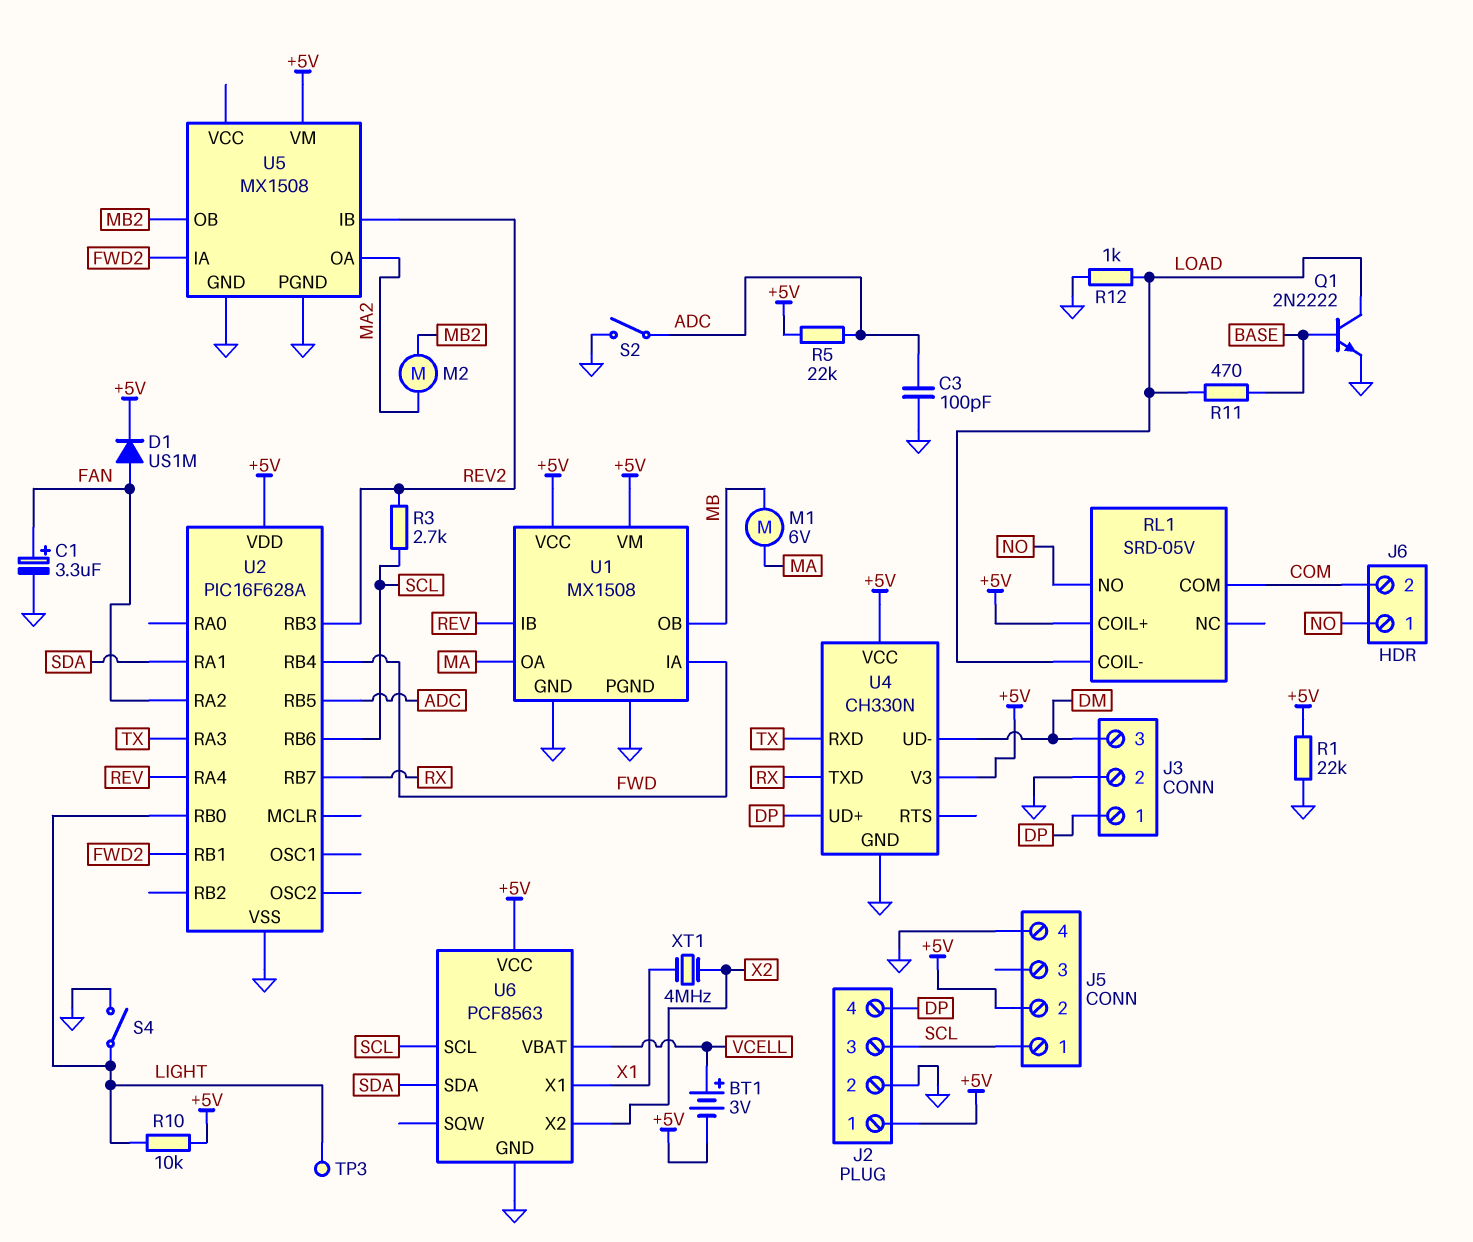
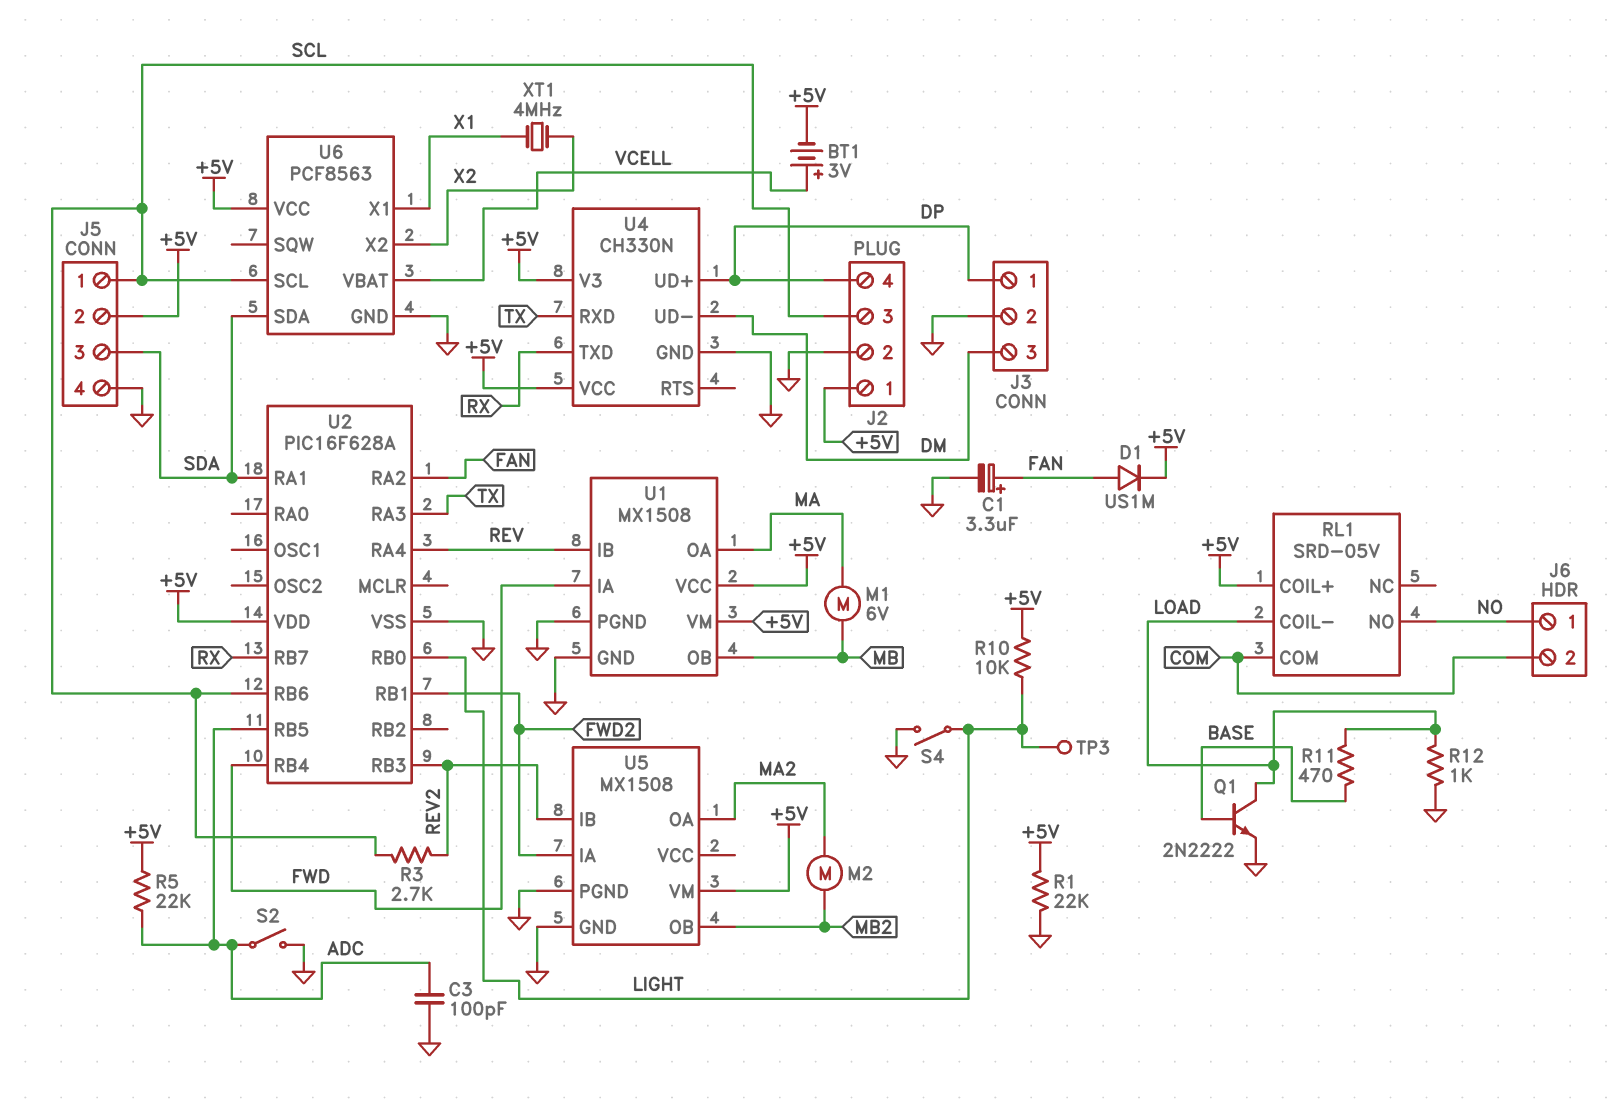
J5 pin 3: none -> SDA

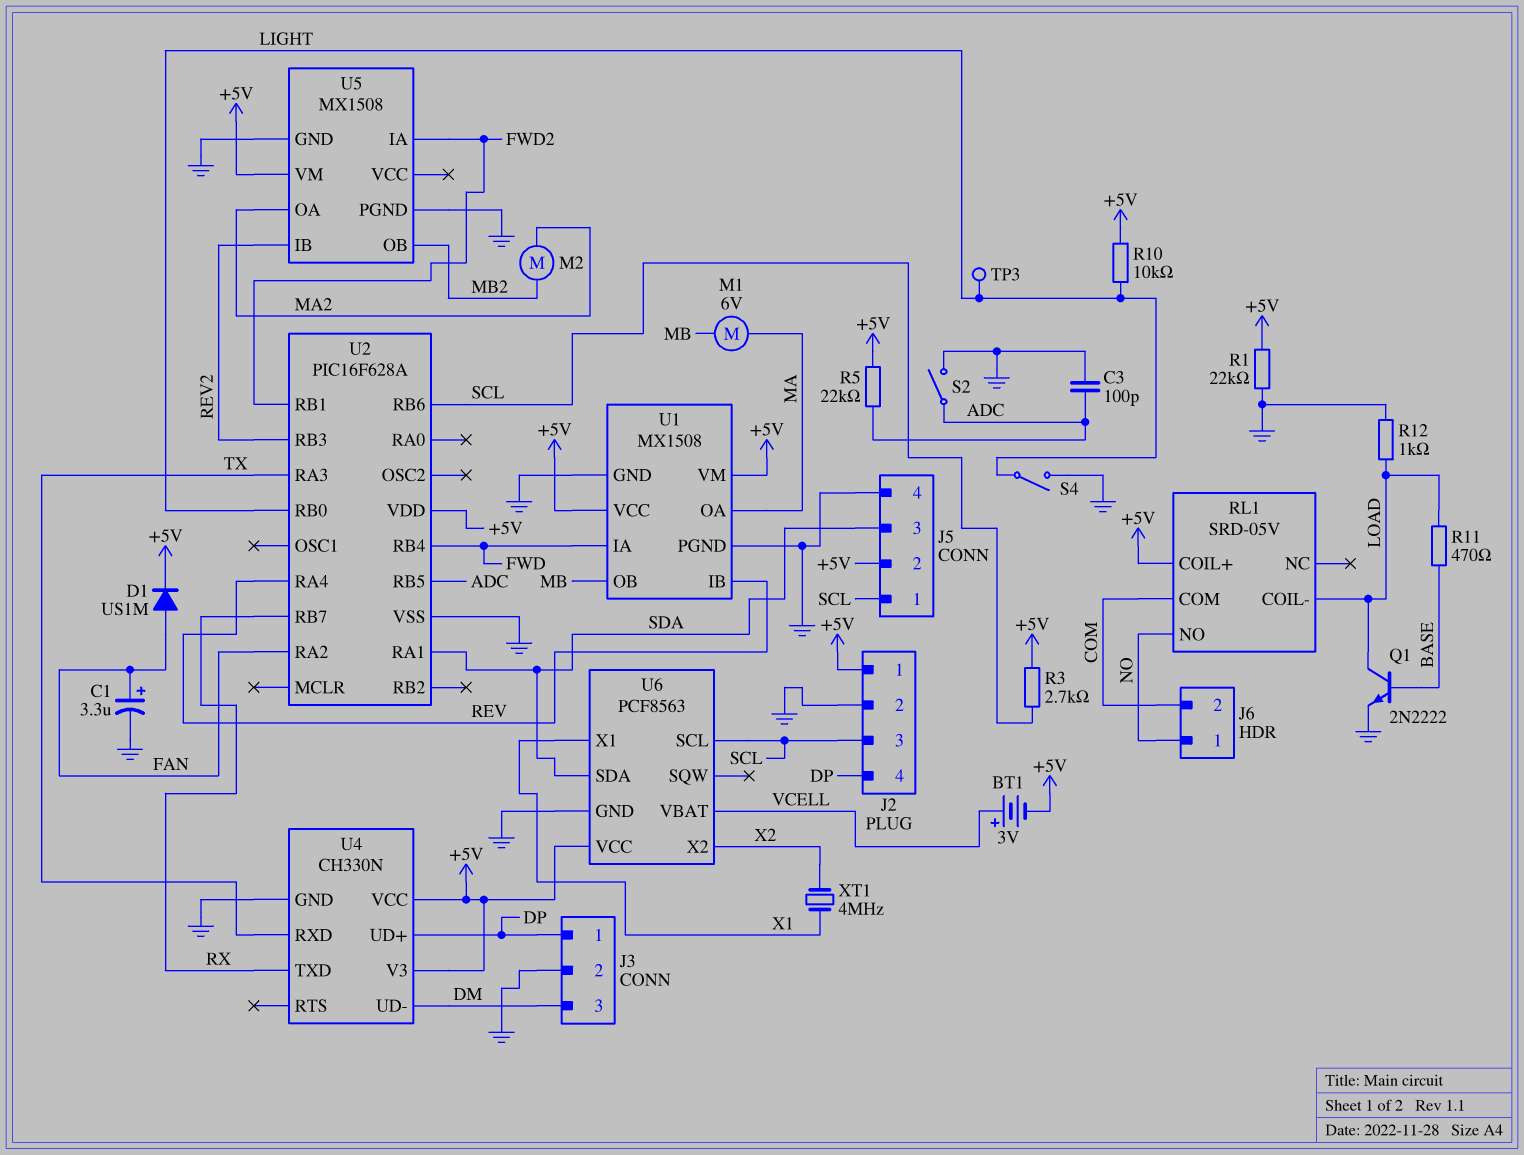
R3: 2.7k (REV2, SCL) -> 2.7k (+5V, SCL)

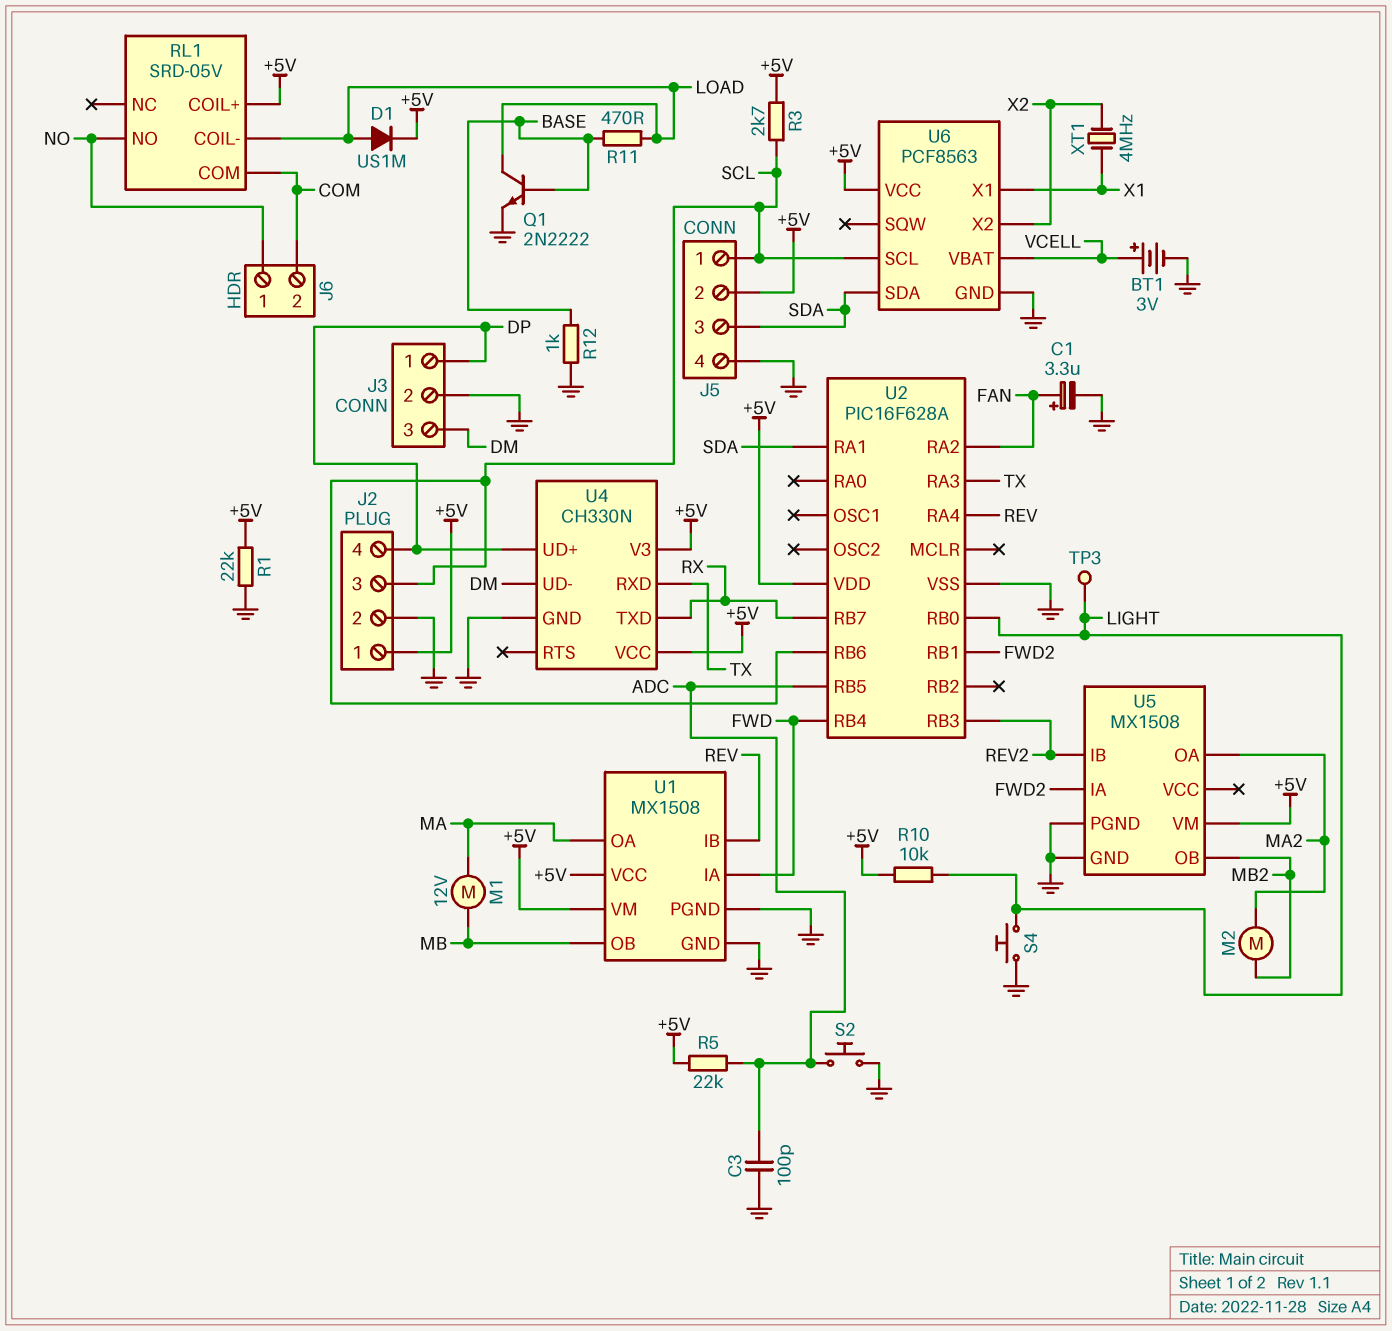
BT1: 3V (plus VCELL, minus +5V) -> 3V (plus VCELL, minus GND)
D1: diode US1M (A FAN, K +5V) -> diode US1M (A LOAD, K +5V)
M1: motor 6V (MA, MB) -> motor 12V (MA, MB)
R12: 1k (GND, LOAD) -> 1k (BASE, GND)
S2: switch (ADC, GND) -> button (ADC, GND)
S4: switch (GND, LIGHT) -> button (GND, LIGHT)

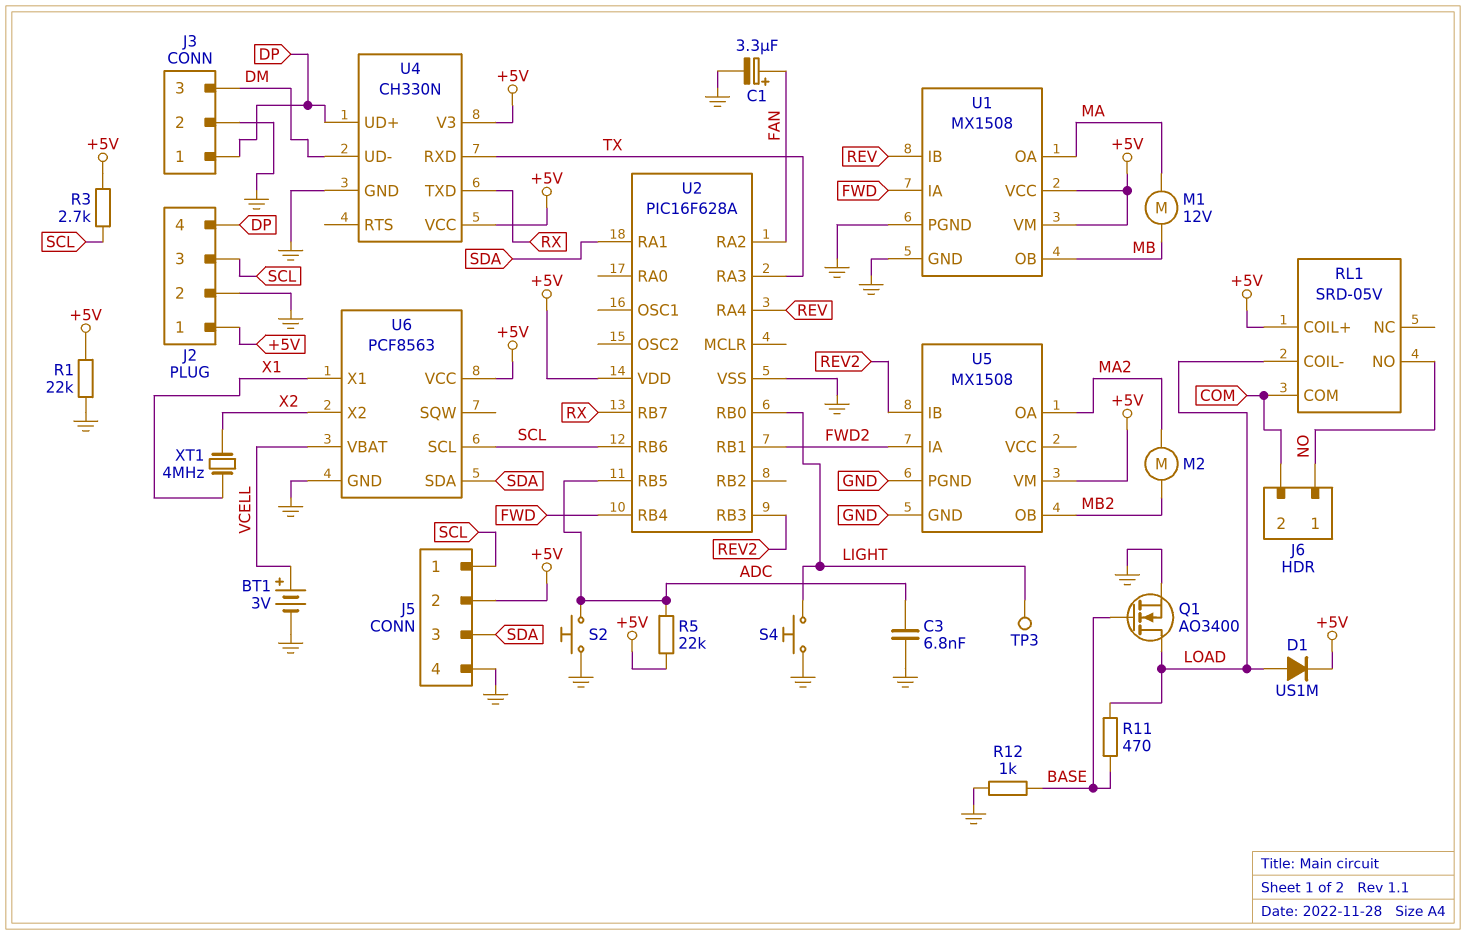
C3: 100pF (ADC, GND) -> 6.8nF (ADC, GND)
Q1: NPN 2N2222 (B BASE, C LOAD, E GND) -> NMOS AO3400 (G BASE, D LOAD, S GND)
R10: 10k (+5V, LIGHT) -> none

